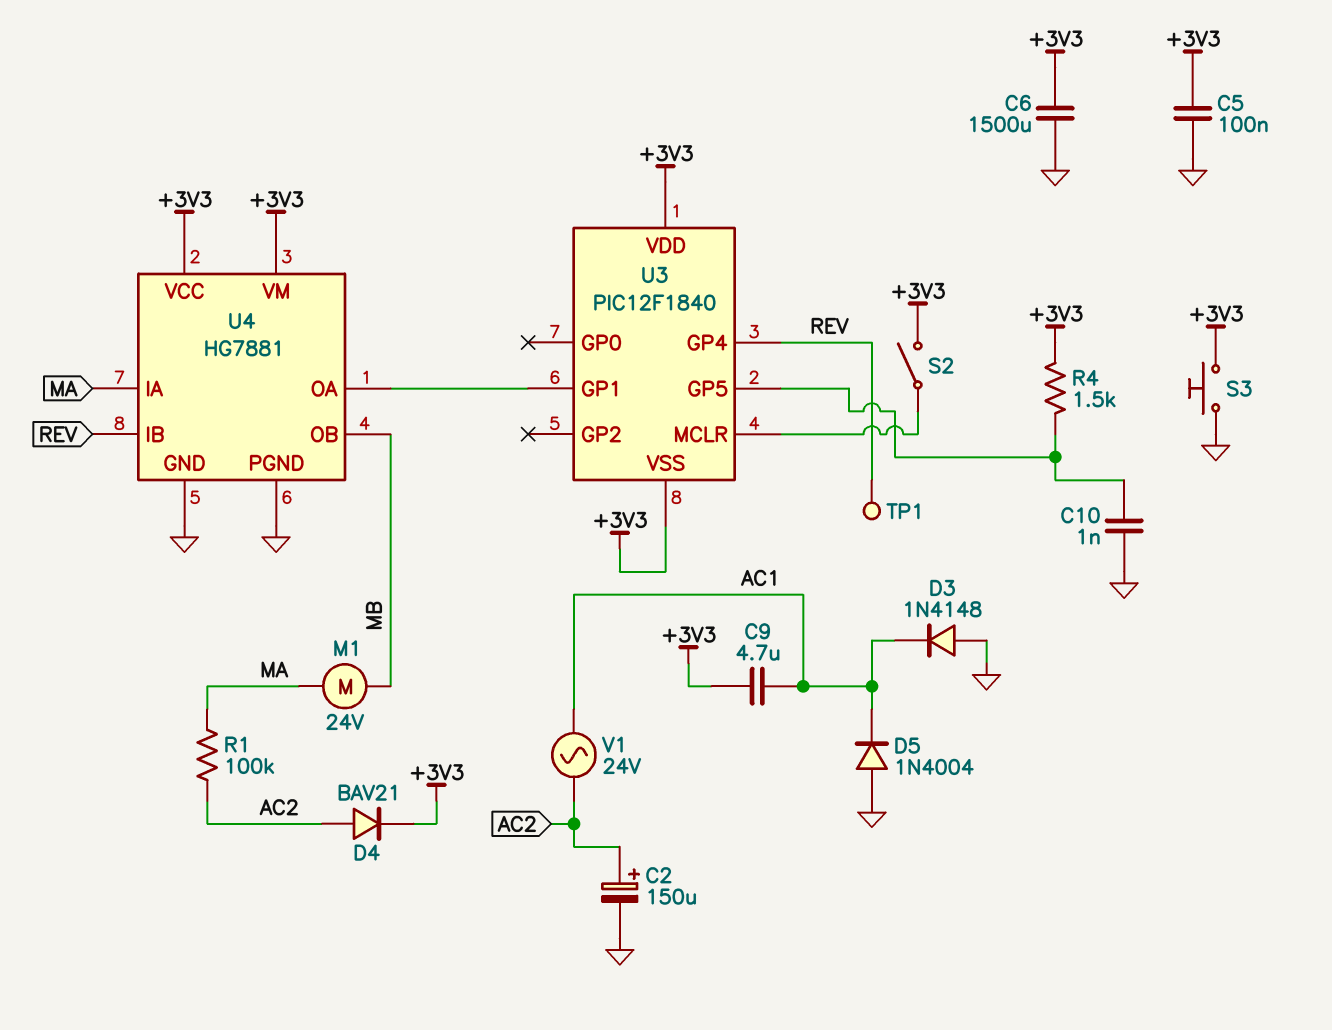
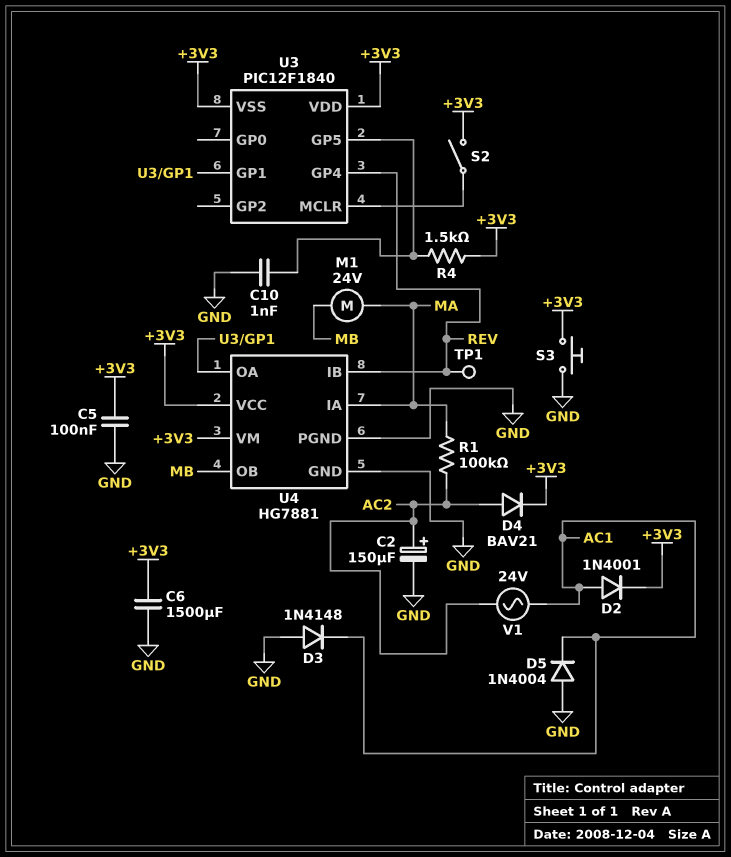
C9: 4.7uF (+3V3, AC1) -> none
D2: none -> diode 1N4001 (A AC1, K +3V3)

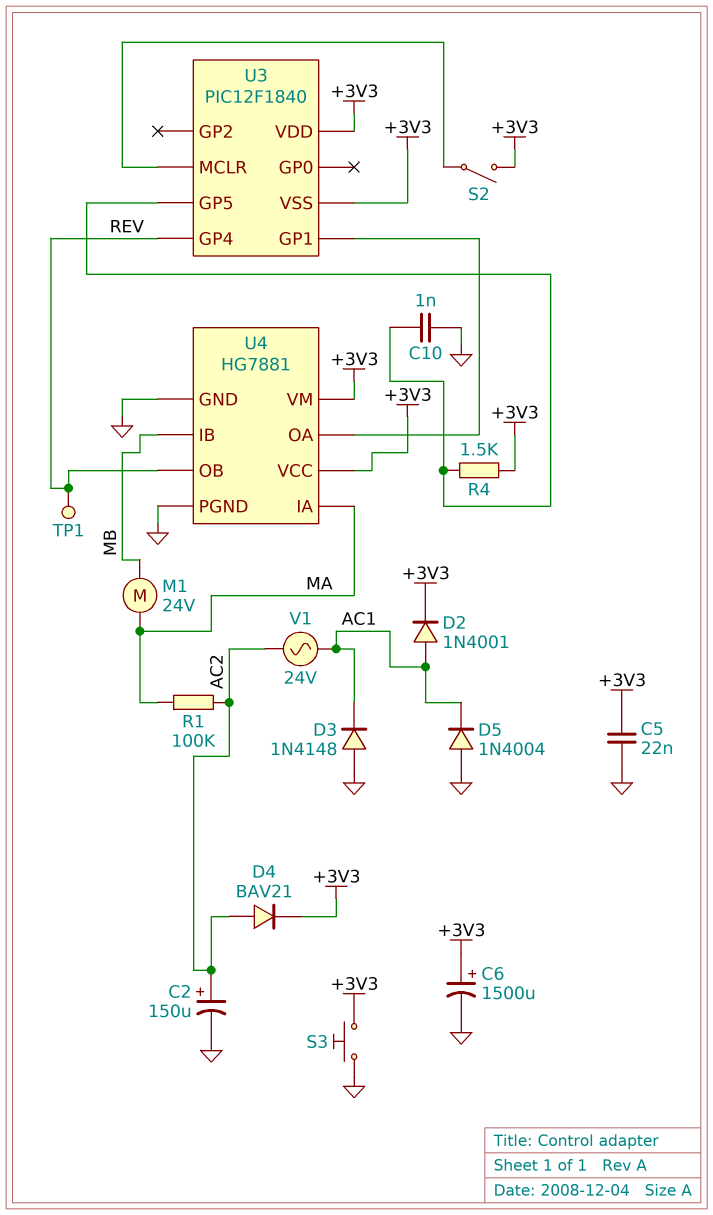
C5: 100nF (+3V3, GND) -> 22nF (+3V3, GND)
C6: 1500uF (+3V3, GND) -> 1500uF (plus +3V3, minus GND)
U4 pin IB: REV -> MB
U4 pin OB: MB -> REV

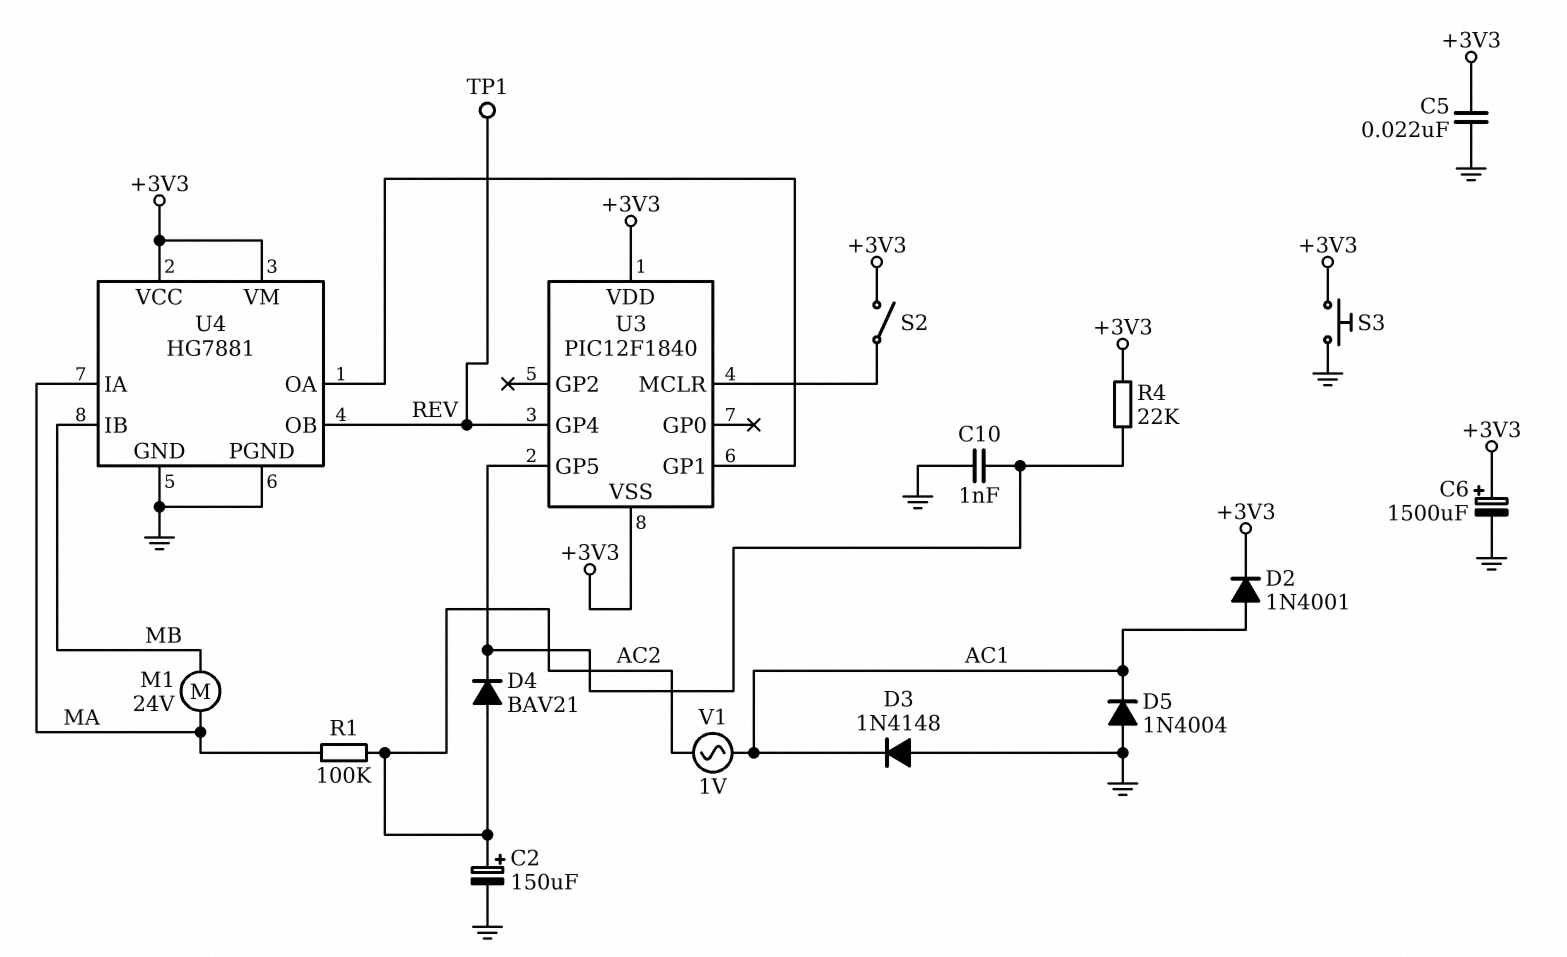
D4: diode BAV21 (A AC2, K +3V3) -> diode BAV21 (A AC2, K U3/GP5)
R4: 1.5k (+3V3, U3/GP5) -> 22k (+3V3, U3/GP5)
V1: AC 24V (AC1, AC2) -> AC 1V (AC1, AC2)

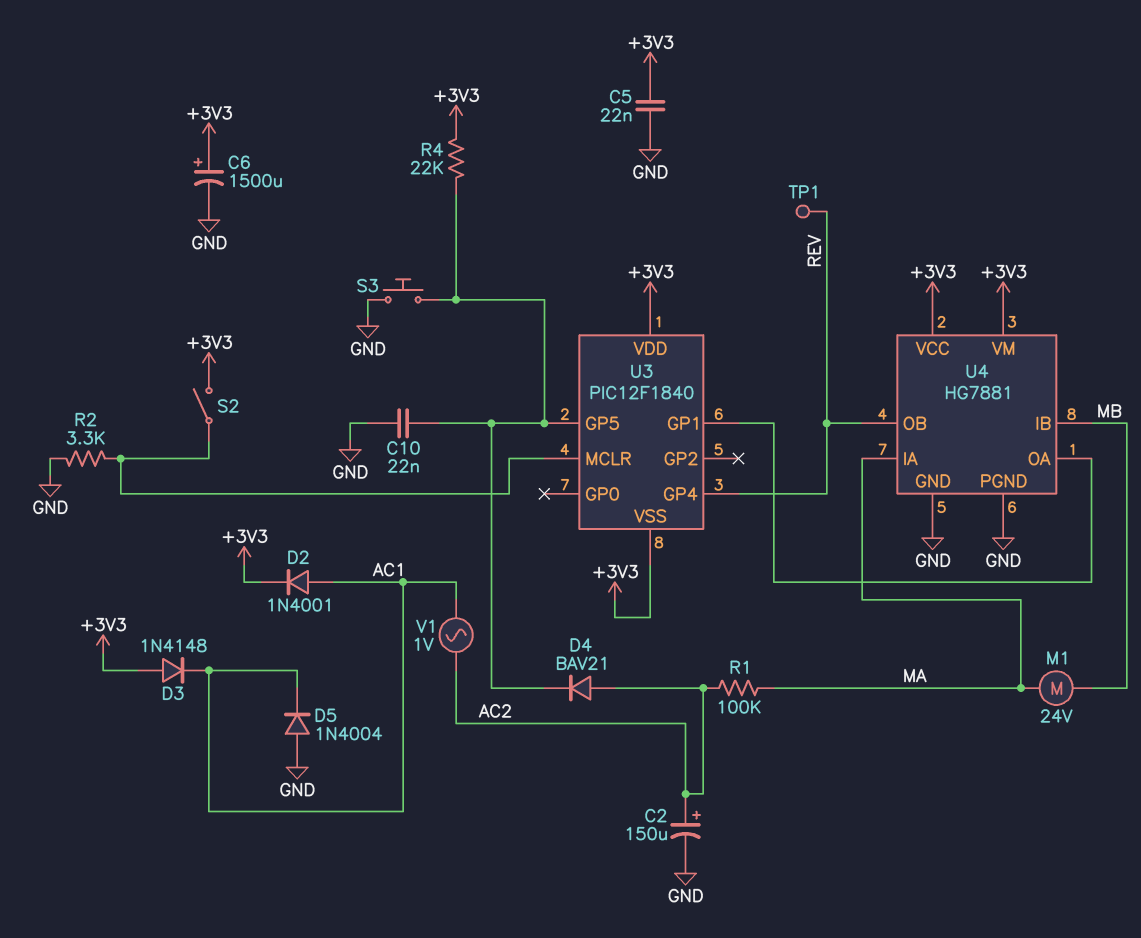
C10: 1nF (GND, U3/GP5) -> 22nF (GND, U3/GP5)
D3: diode 1N4148 (A GND, K AC1) -> diode 1N4148 (A +3V3, K AC1)
R2: none -> 3.3k (GND, U3/MCLR)
S3: button (+3V3, GND) -> button (GND, U3/GP5)

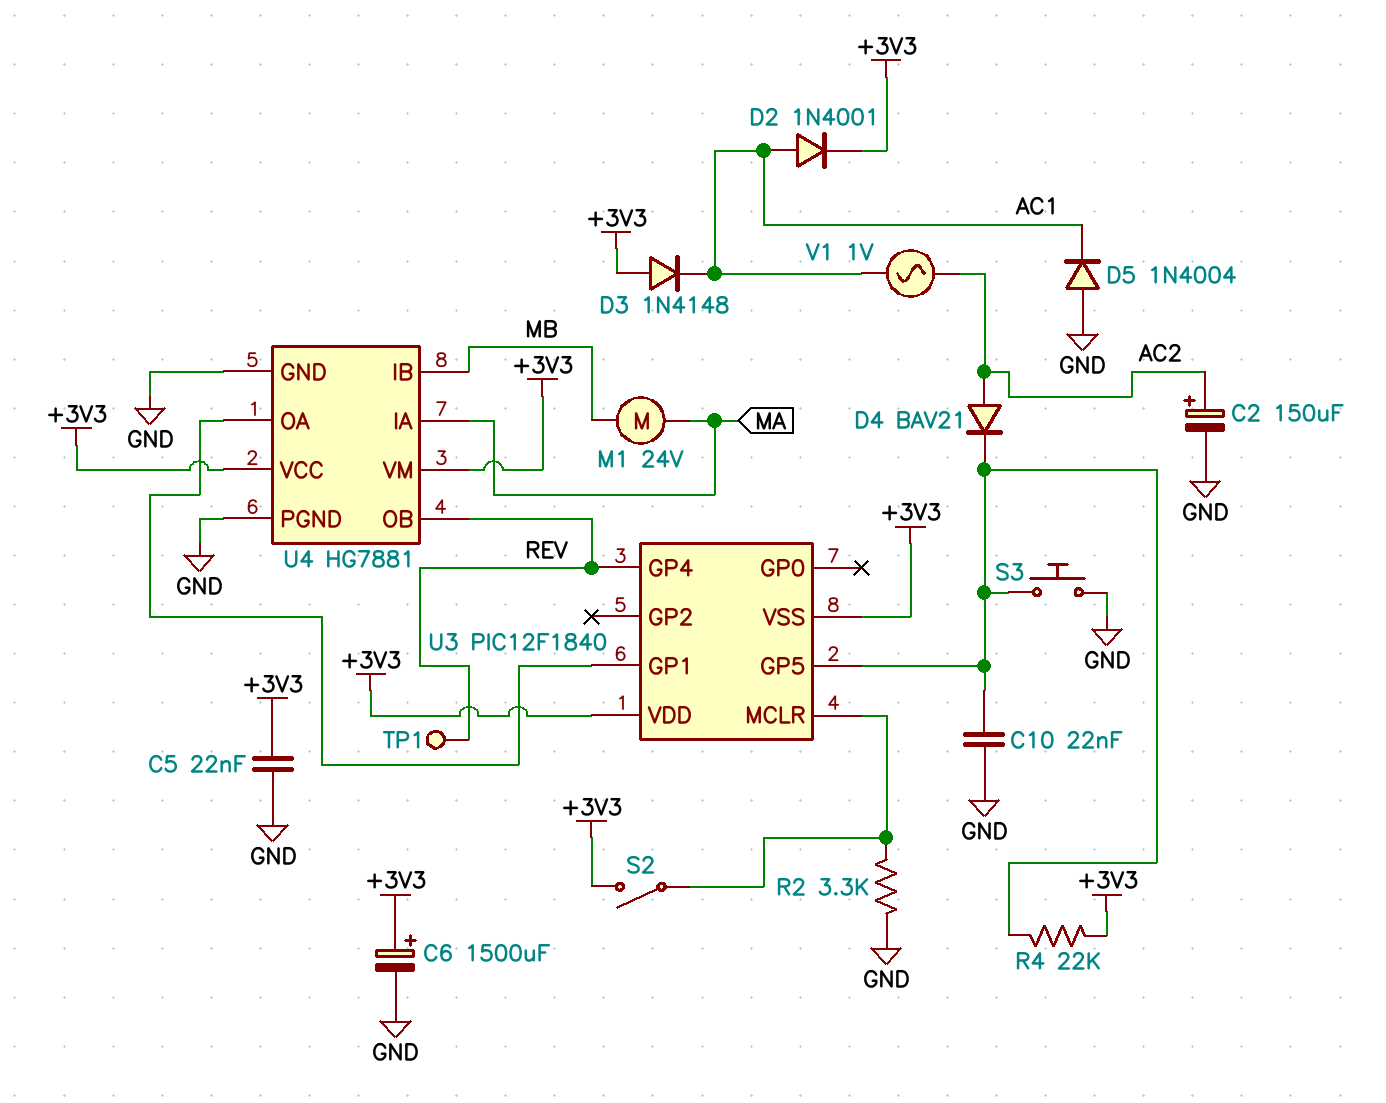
R1: 100k (AC2, MA) -> none

